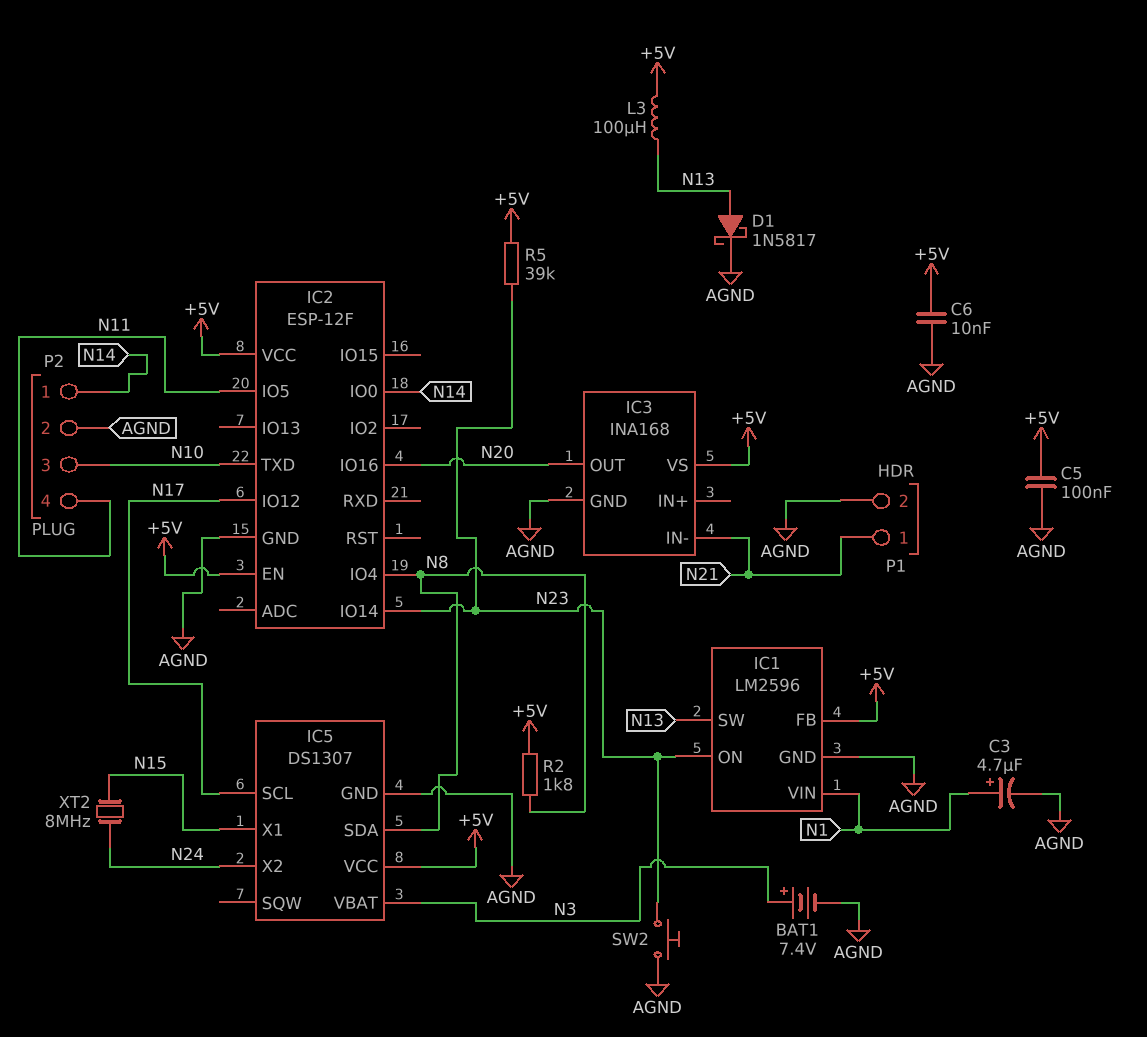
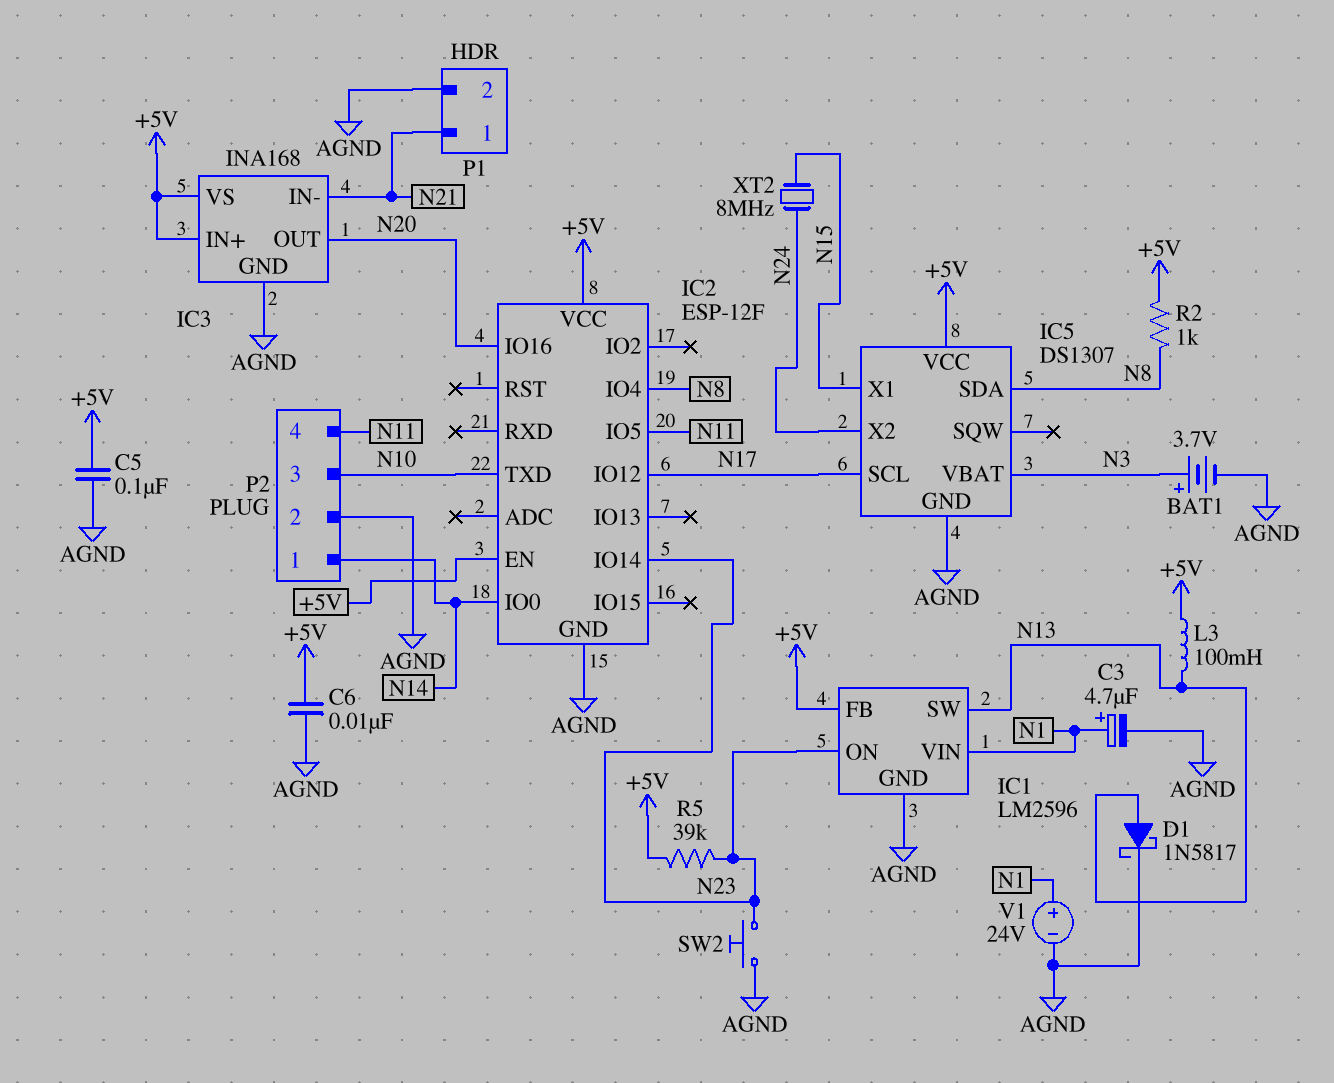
BAT1: 7.4V (plus N3, minus AGND) -> 3.7V (plus N3, minus AGND)
IC3 pin IN+: none -> +5V
L3: 100uH (+5V, N13) -> 100mH (+5V, N13)
R2: 1.8k (+5V, N8) -> 1k (+5V, N8)
V1: none -> 24V (plus N1, minus AGND)

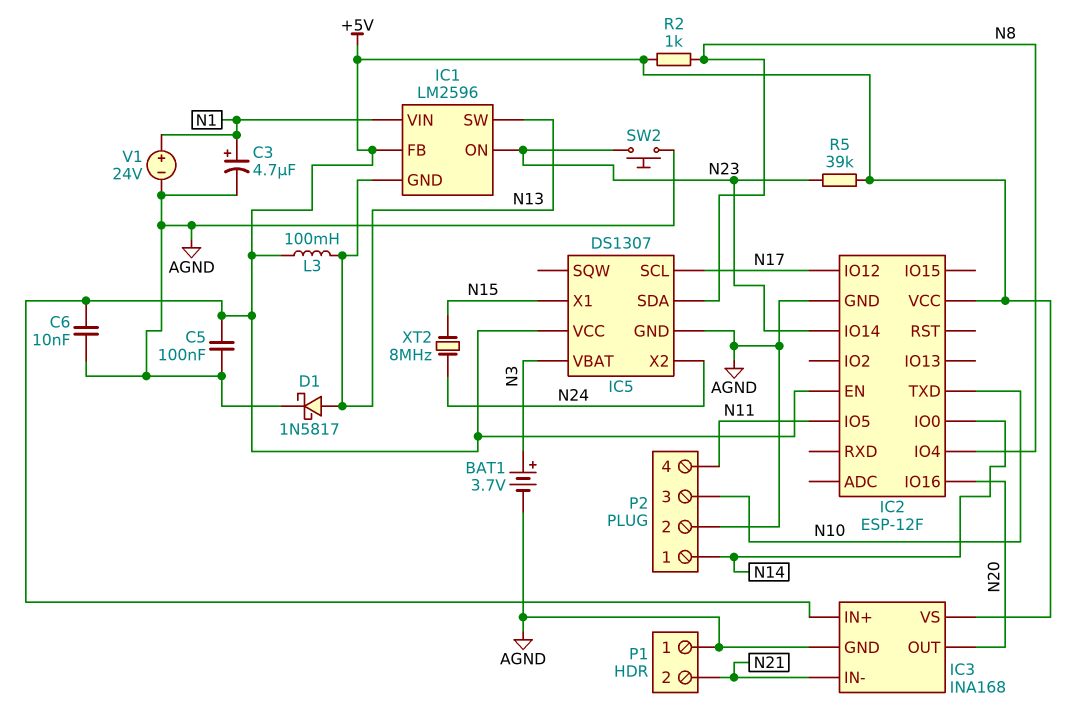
IC1 pin GND: AGND -> N13
P1 pin 1: N21 -> AGND
P1 pin 2: AGND -> N21

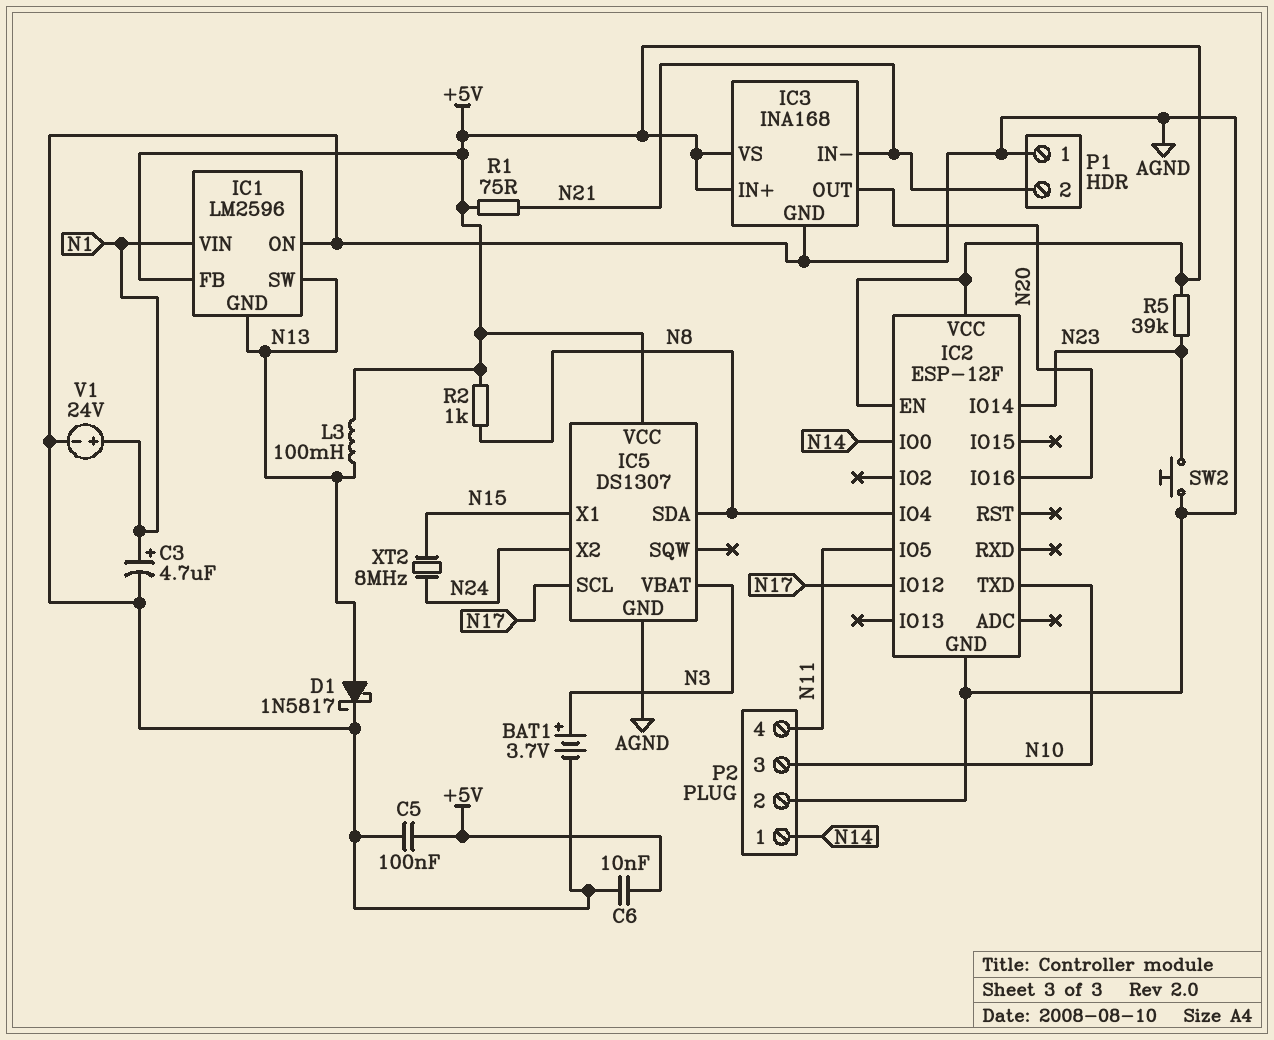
IC1 pin ON: N23 -> AGND
R1: none -> 75 (+5V, N21)

